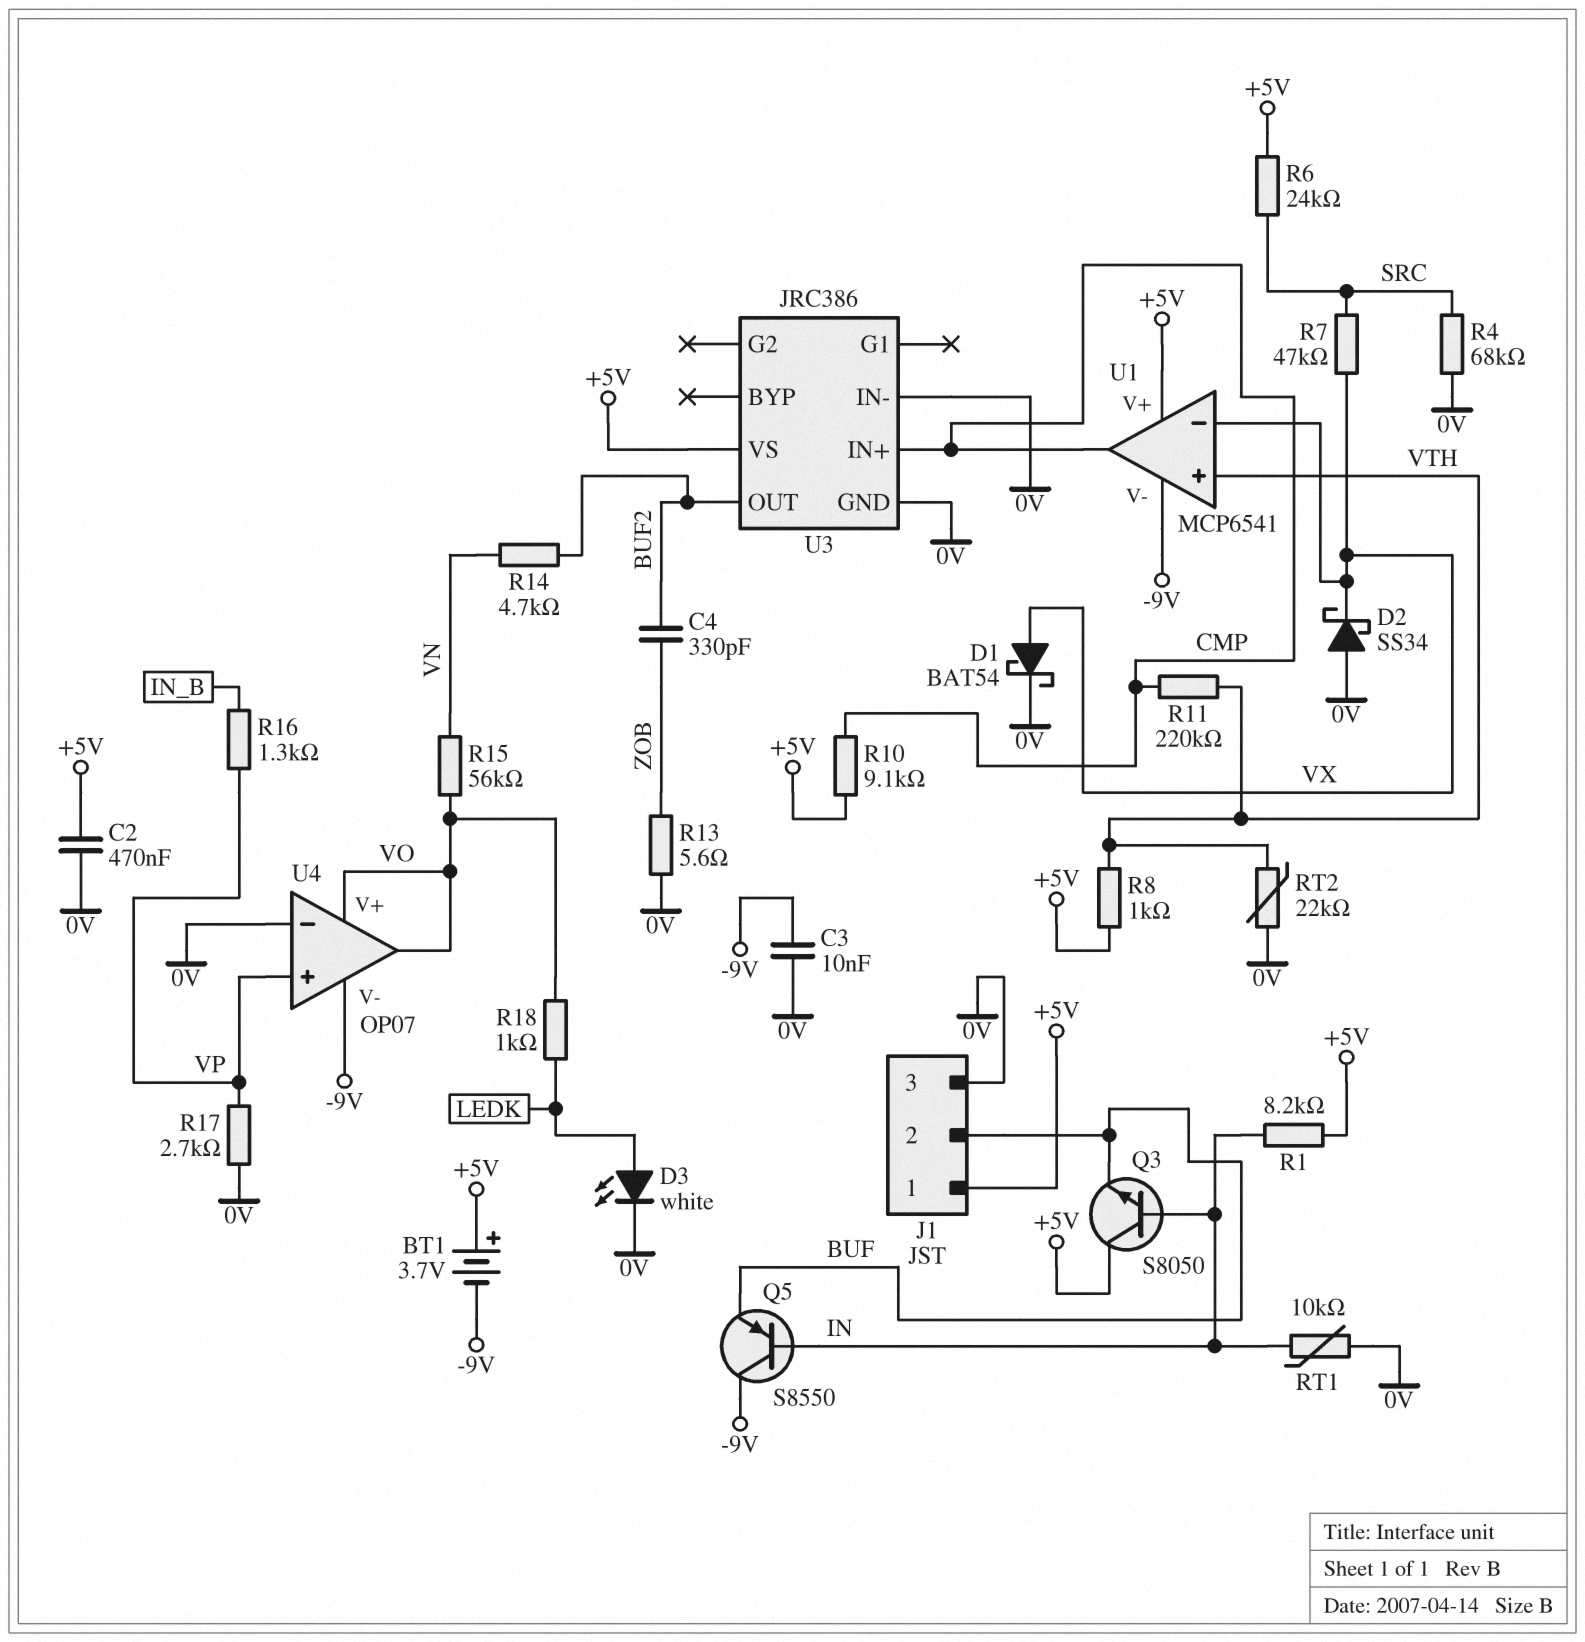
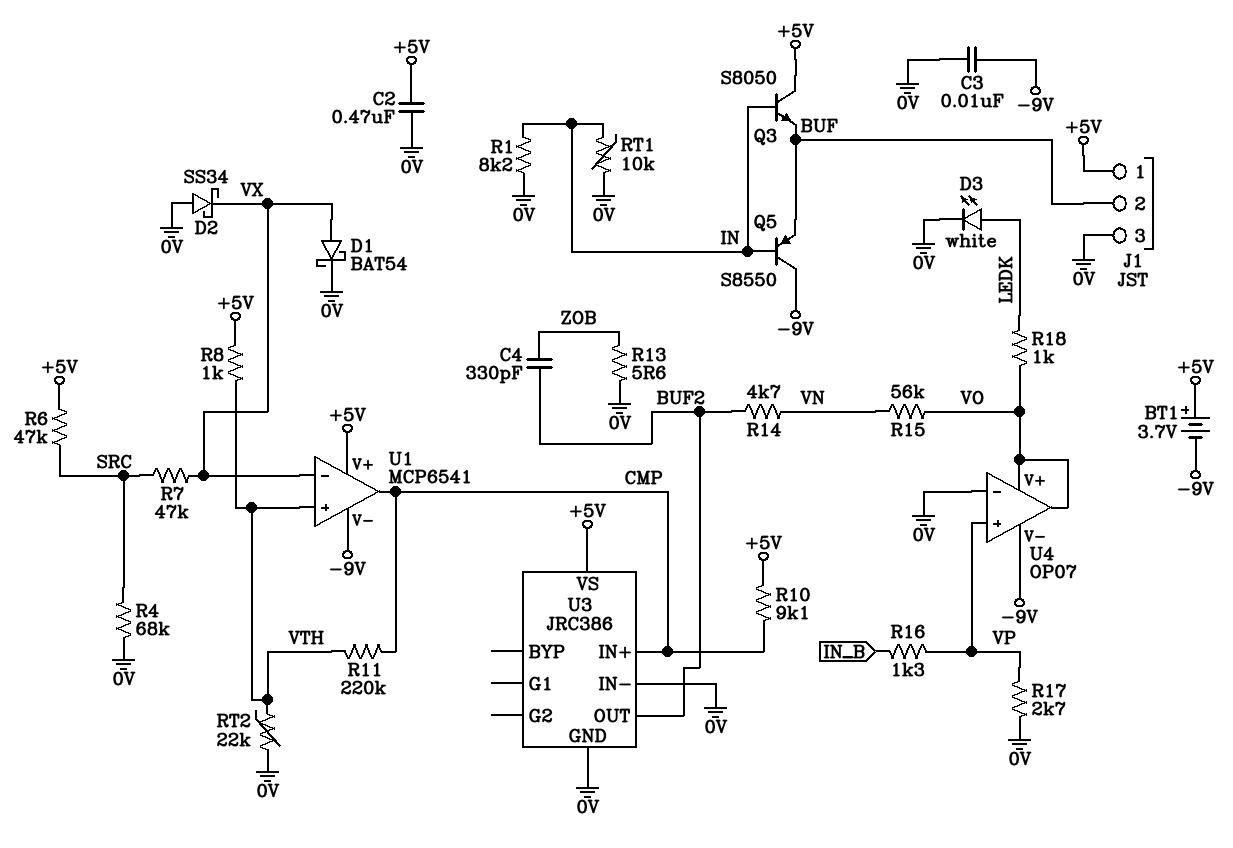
R1: 8.2k (+5V, IN) -> 8.2k (0V, IN)
R6: 24k (+5V, SRC) -> 47k (+5V, SRC)

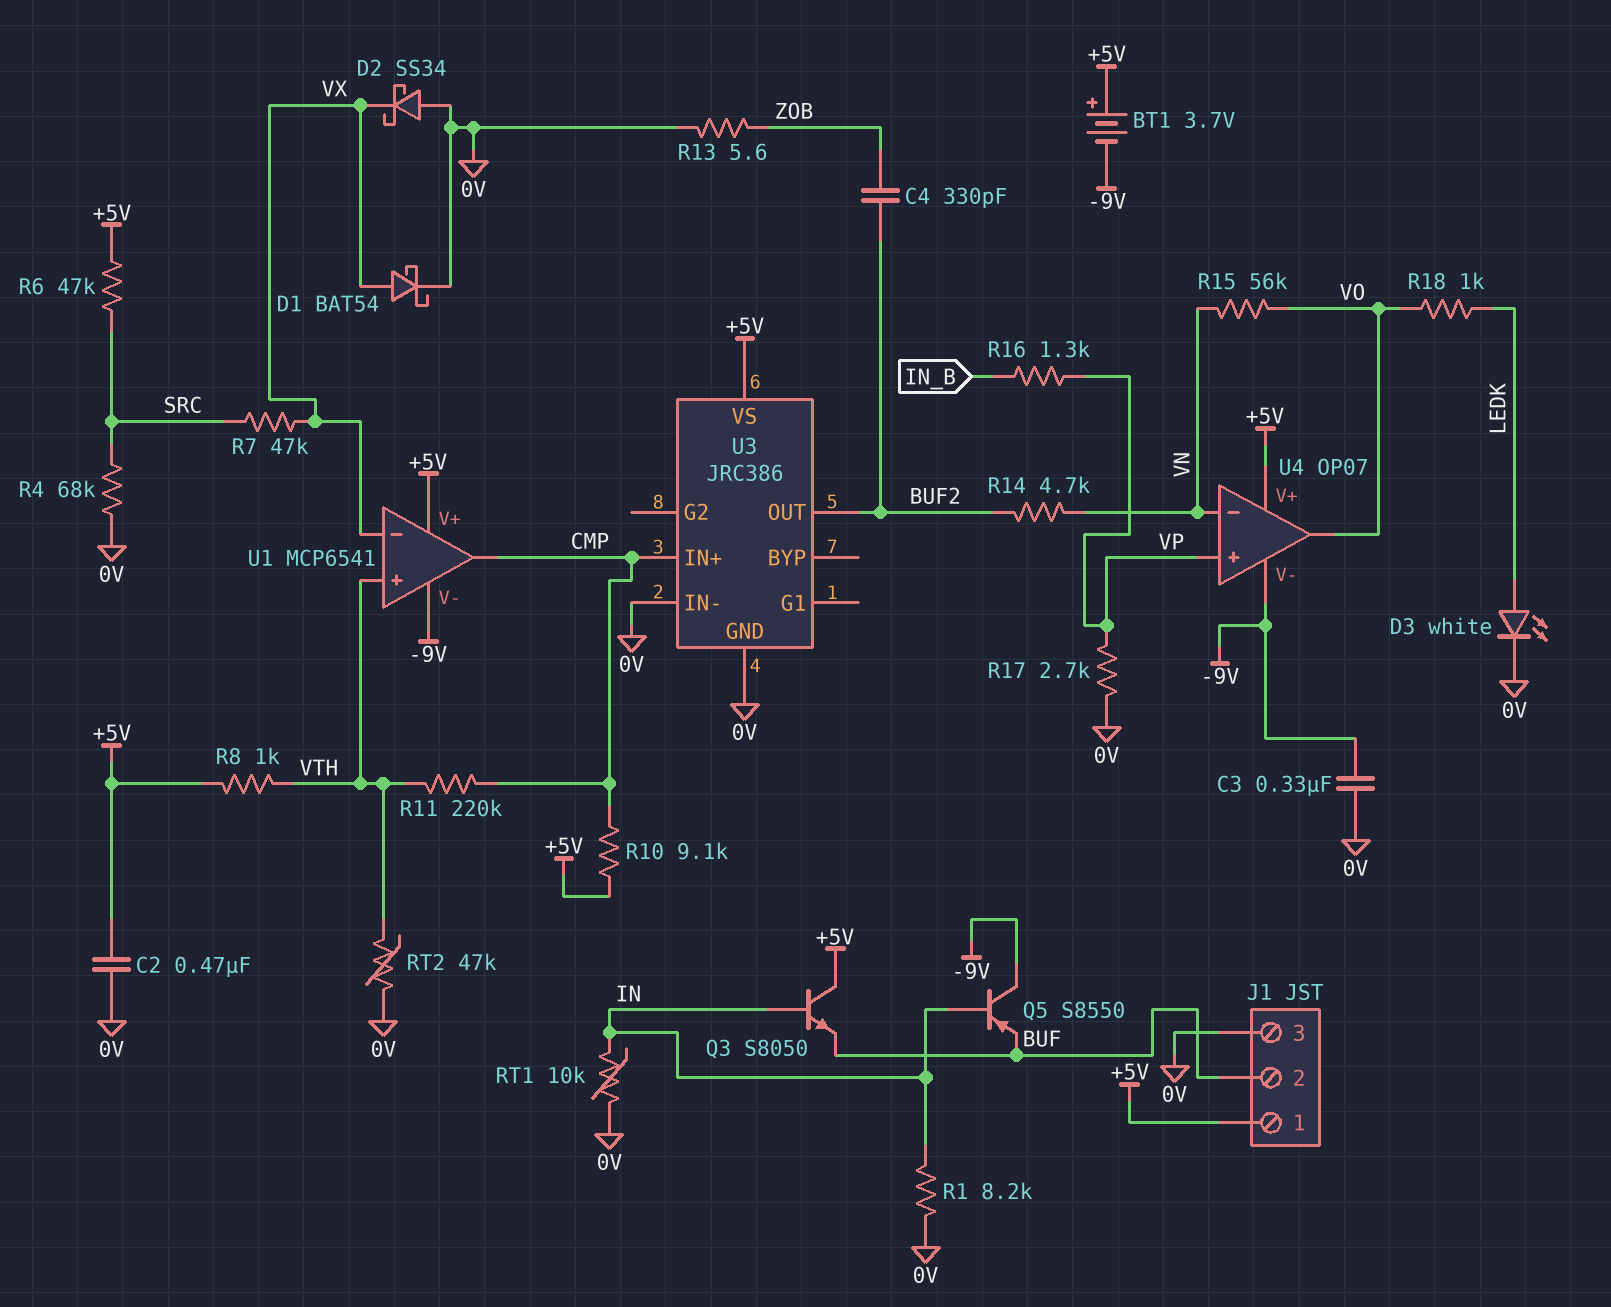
C3: 10nF (-9V, 0V) -> 330nF (-9V, 0V)
RT2: 22k (0V, VTH) -> 47k (0V, VTH)
U4 pin V+: VO -> +5V
U4 pin in-: 0V -> VN

